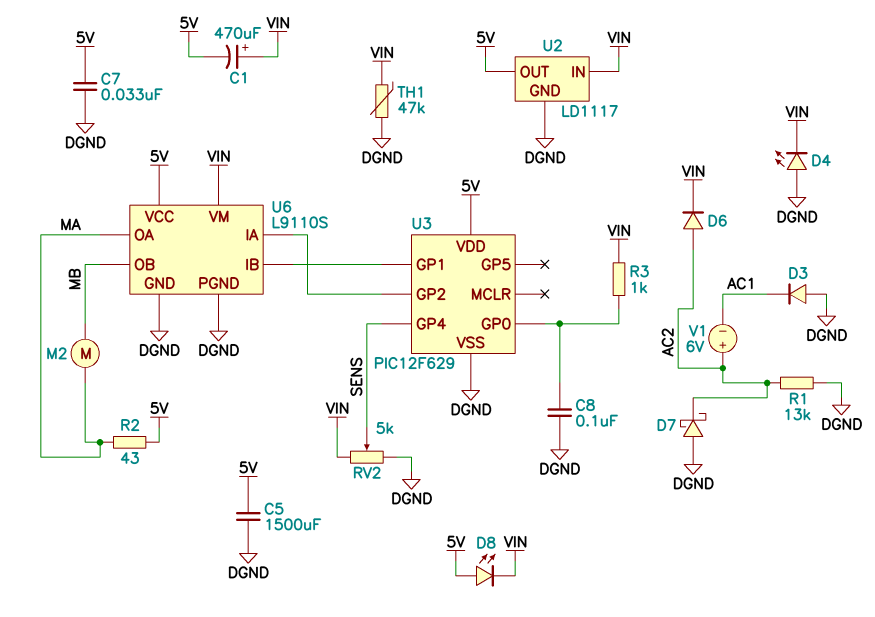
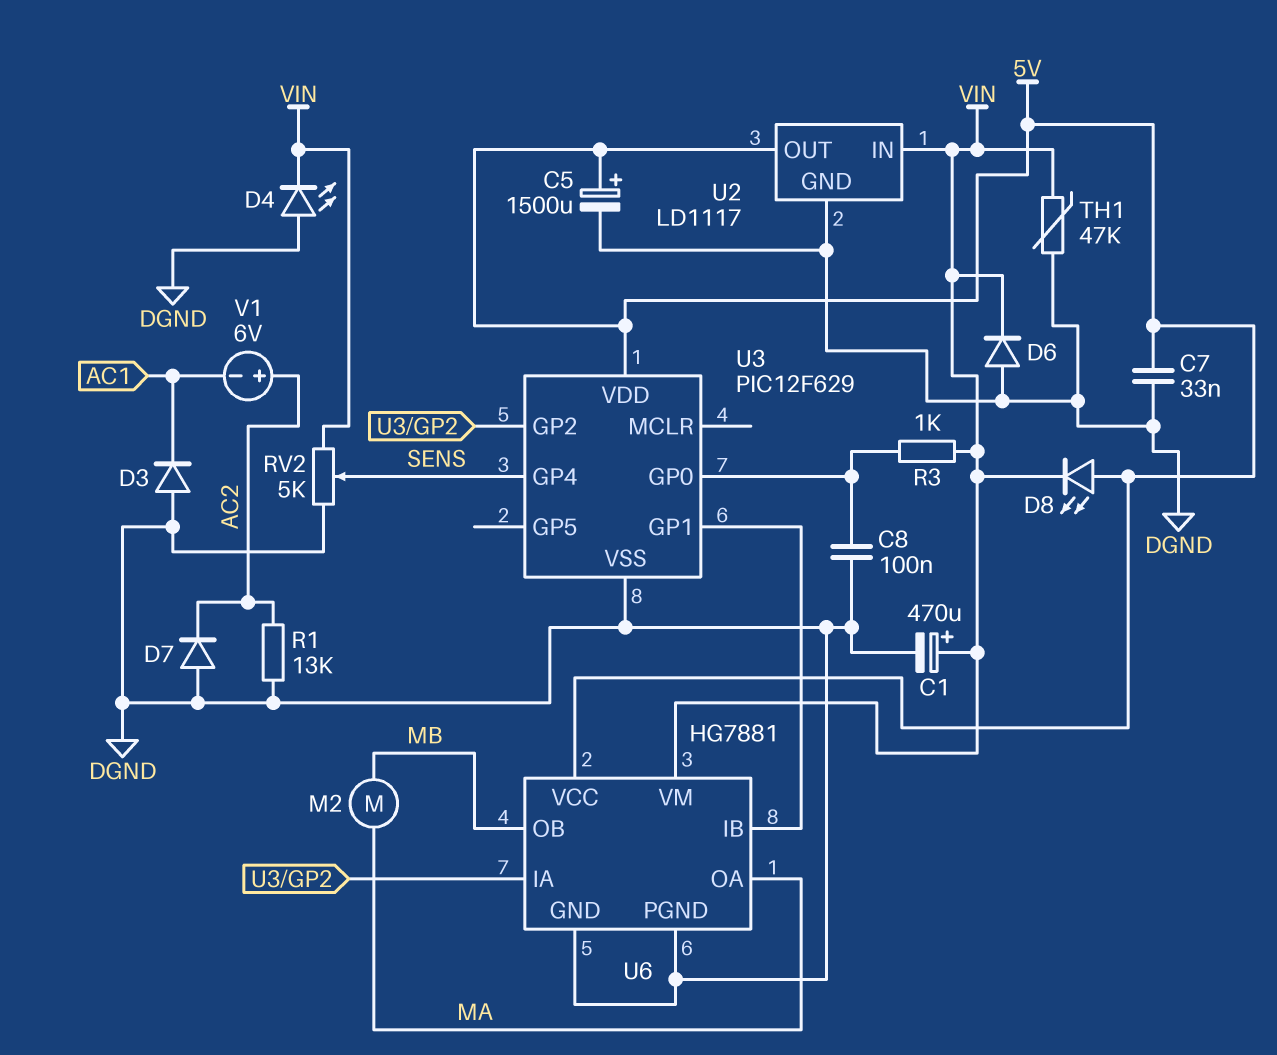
C1: 470uF (plus VIN, minus 5V) -> 470uF (plus VIN, minus DGND)
C5: 1500uF (5V, DGND) -> 1500uF (plus 5V, minus DGND)
D6: diode (A AC2, K VIN) -> diode (A DGND, K VIN)
D7: schottky (A DGND, K AC2) -> diode (A DGND, K AC2)
R2: 43 (5V, MA) -> none
U6: L9110S -> HG7881

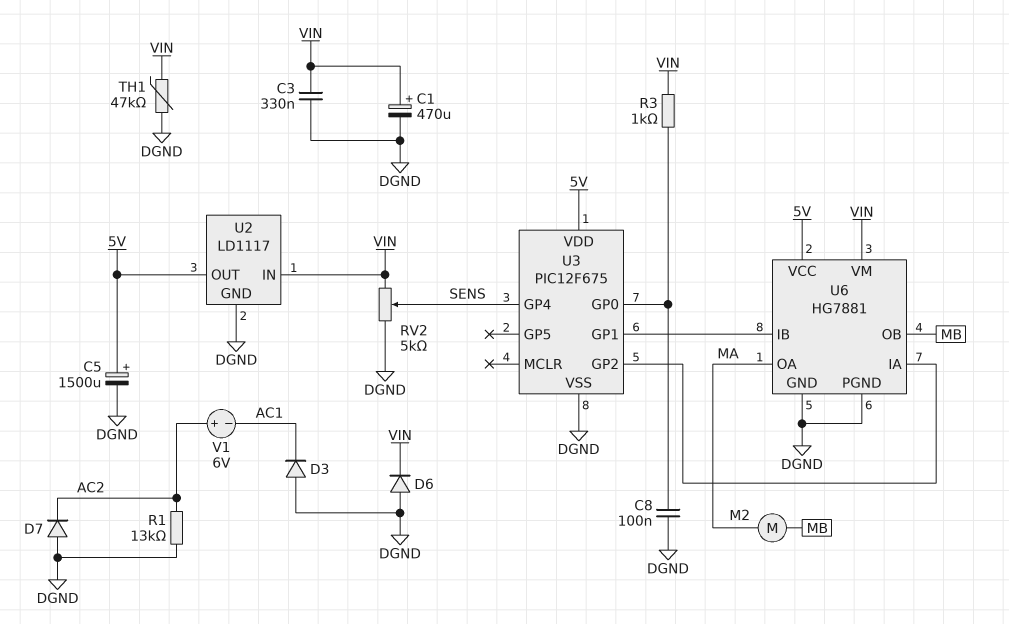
C3: none -> 330nF (DGND, VIN)
C7: 33nF (5V, DGND) -> none
D4: LED (A DGND, K VIN) -> none
D8: LED (A 5V, K VIN) -> none
U3: PIC12F629 -> PIC12F675

